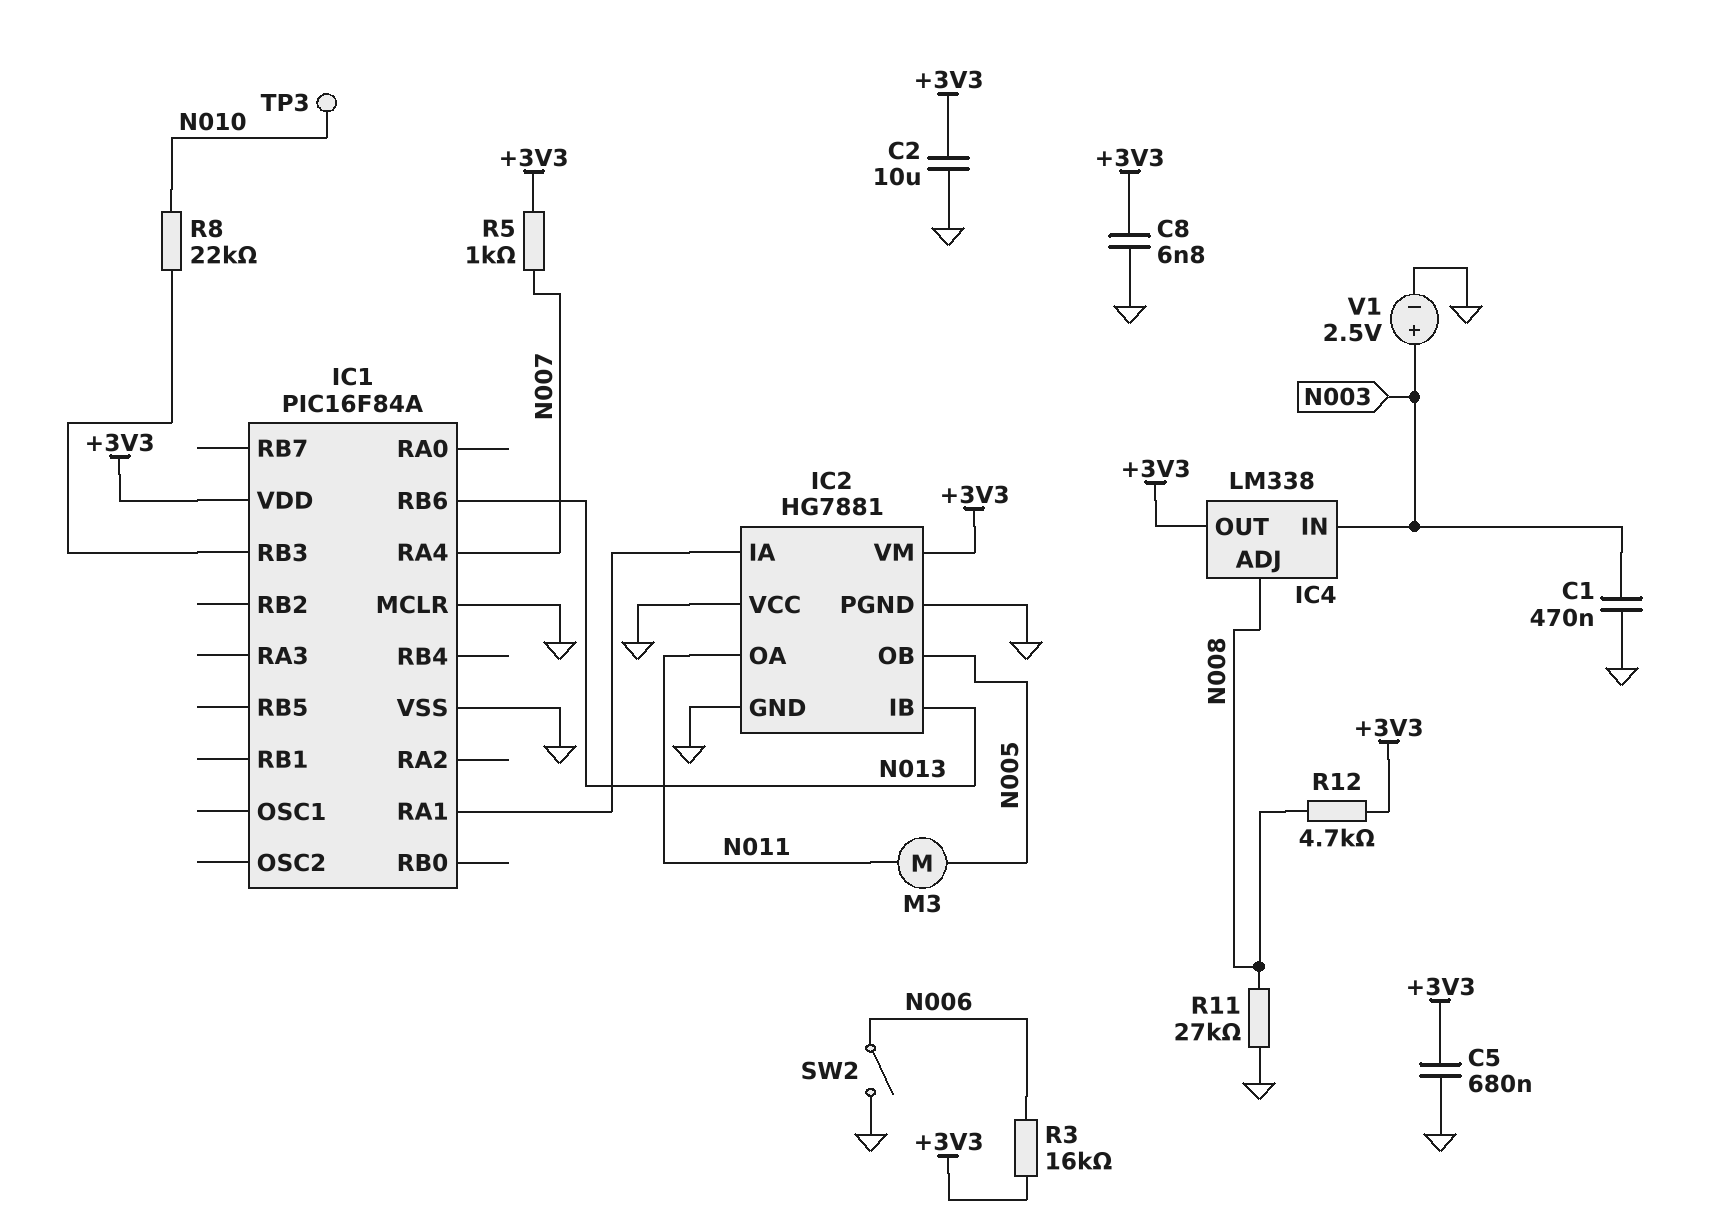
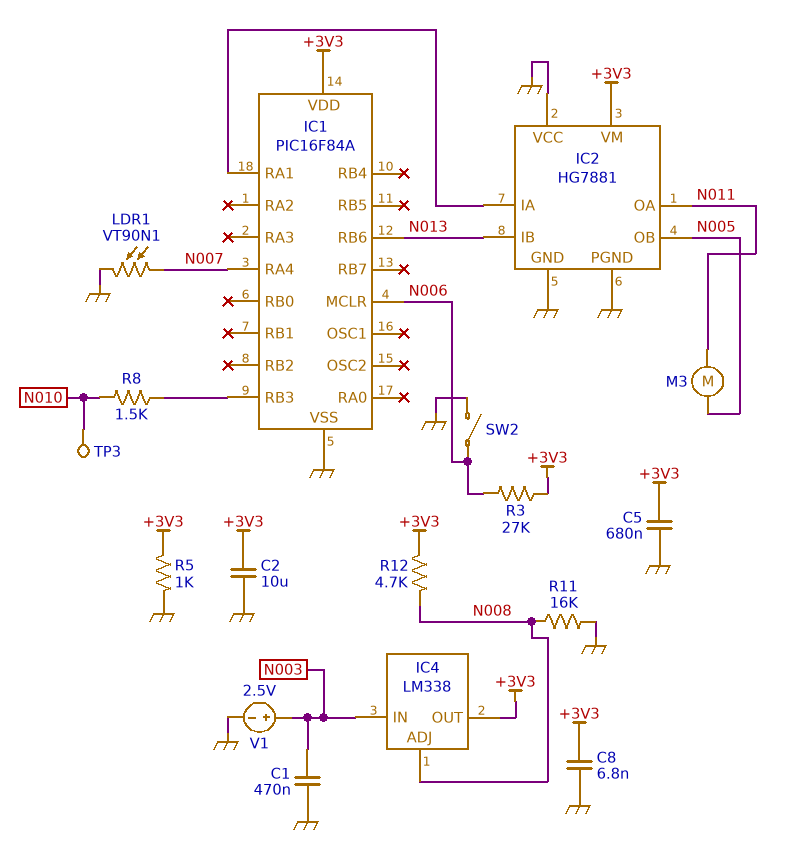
IC1 pin MCLR: GND -> N006
LDR1: none -> VT90N1 (GND, N007)
R3: 16k (+3V3, N006) -> 27k (+3V3, N006)
R5: 1k (+3V3, N007) -> 1k (+3V3, GND)
R8: 22k (IC1/RB3, N010) -> 1.5k (IC1/RB3, N010)
R11: 27k (GND, N008) -> 16k (GND, N008)

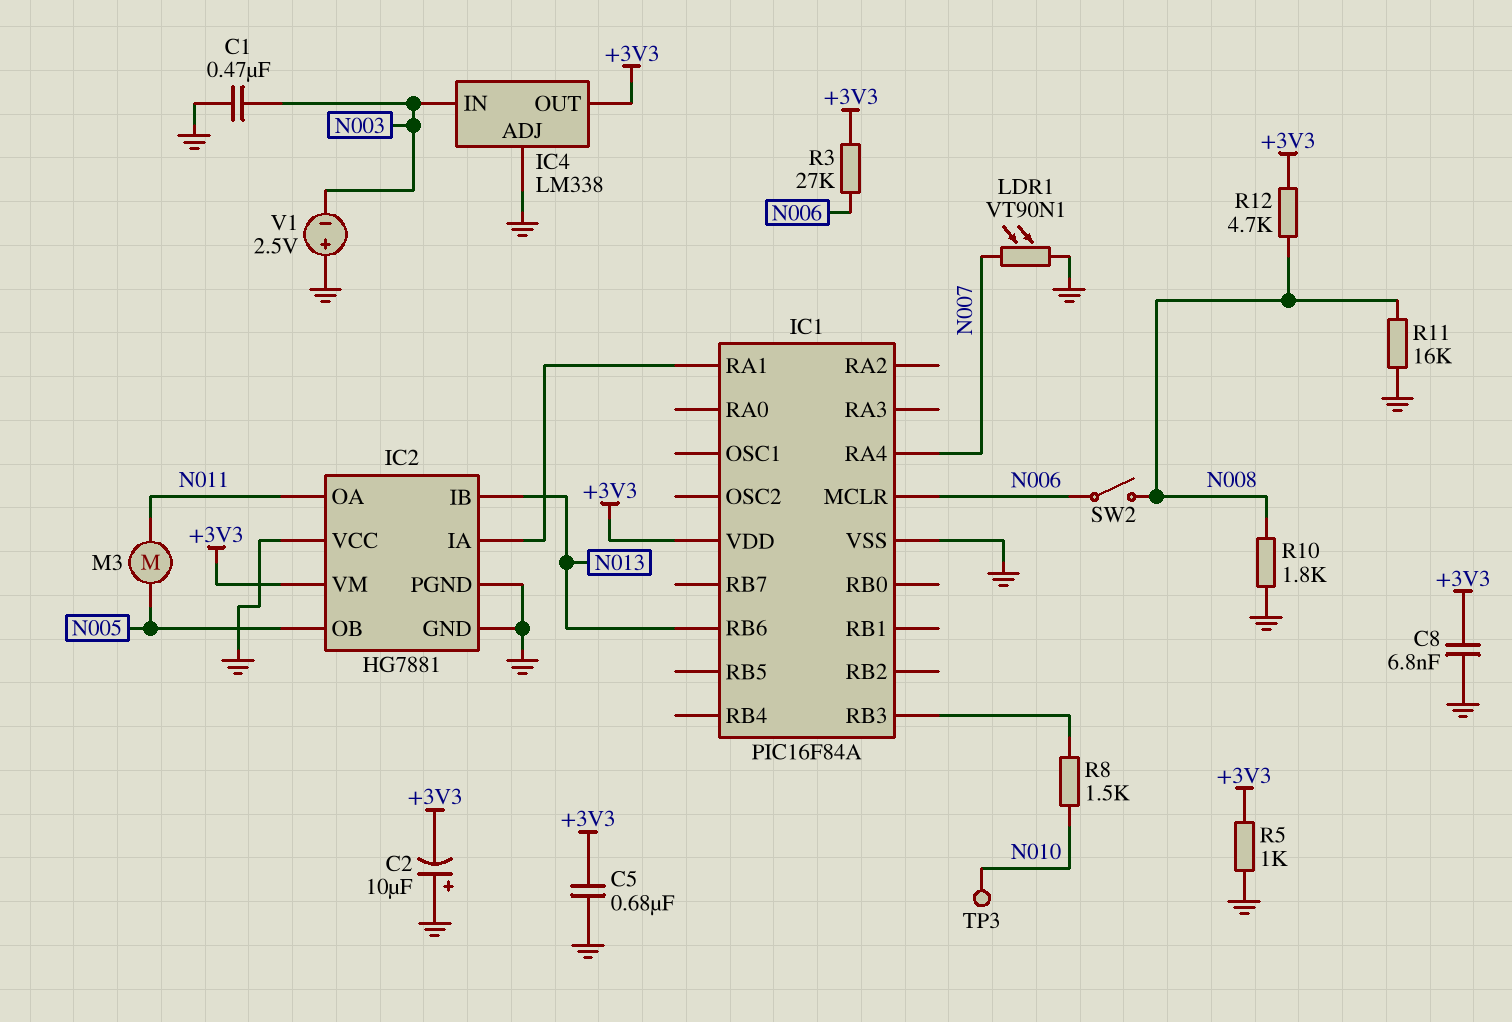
C2: 10uF (+3V3, GND) -> 10uF (plus GND, minus +3V3)
IC4 pin ADJ: N008 -> GND
R10: none -> 1.8k (GND, N008)
SW2: switch (GND, N006) -> switch (N006, N008)
V1: 2.5V (plus N003, minus GND) -> 2.5V (plus GND, minus N003)

